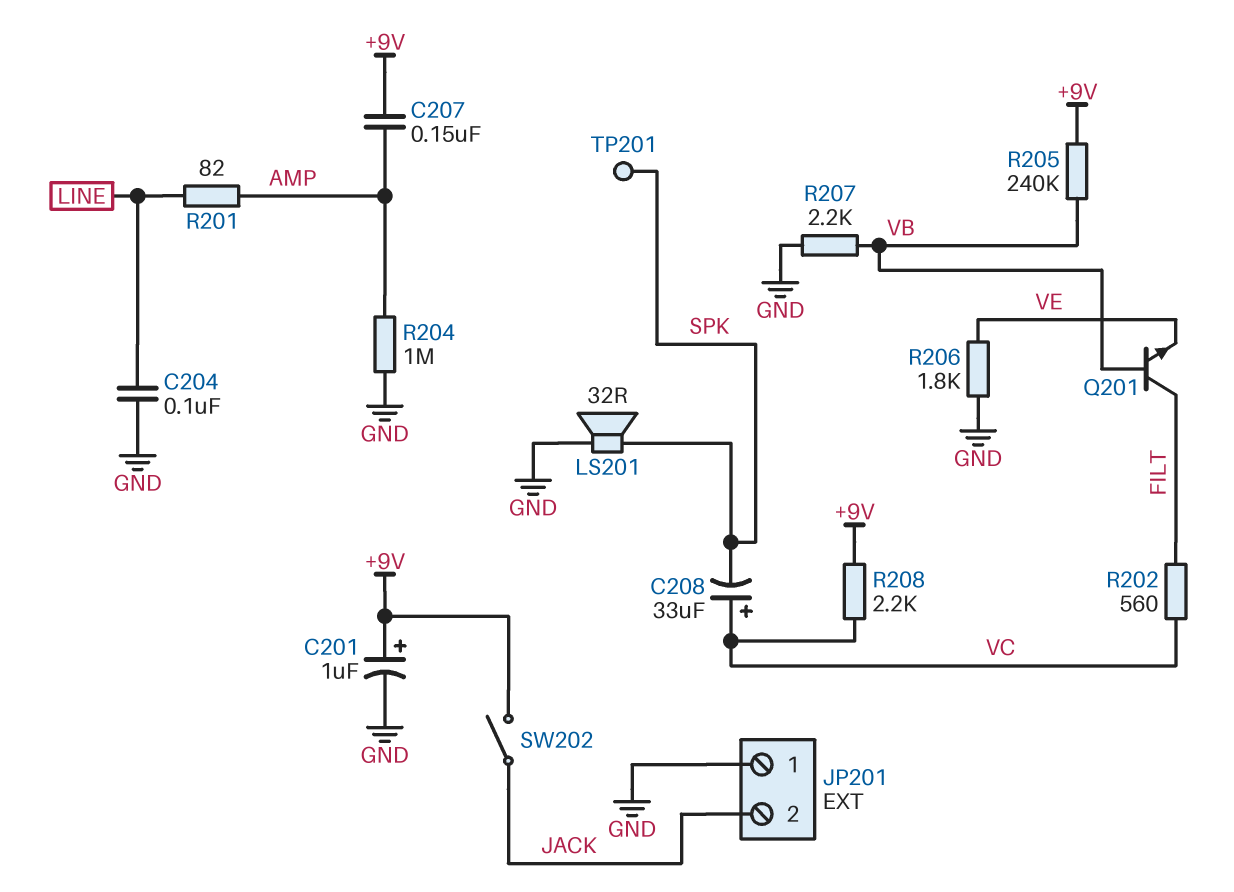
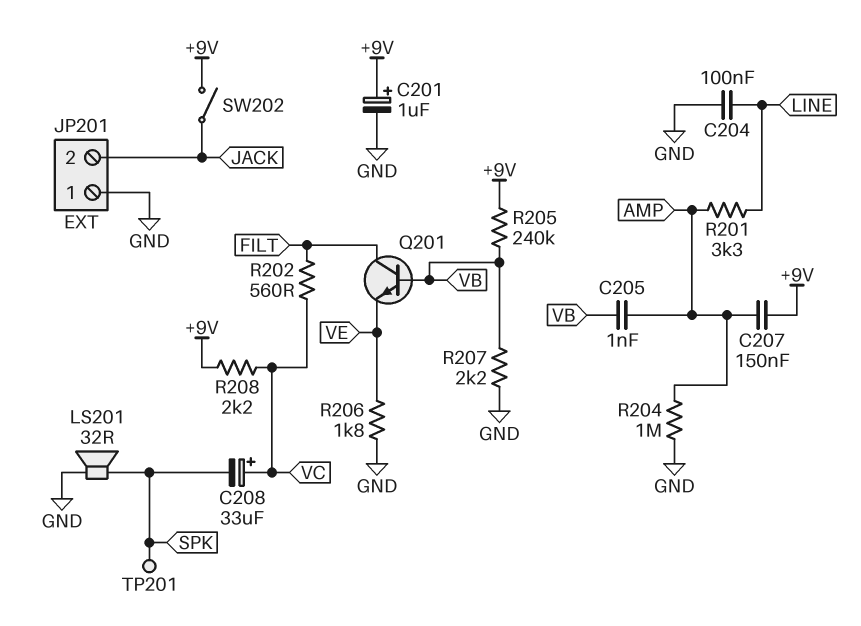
C205: none -> 1nF (AMP, VB)
R201: 82 (AMP, LINE) -> 3.3k (AMP, LINE)

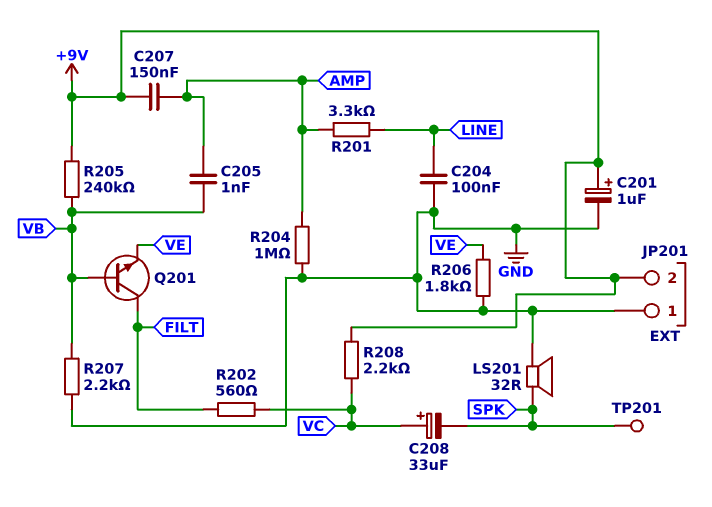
JP201 pin 2: JACK -> +9V
SW202: switch (+9V, JACK) -> none

